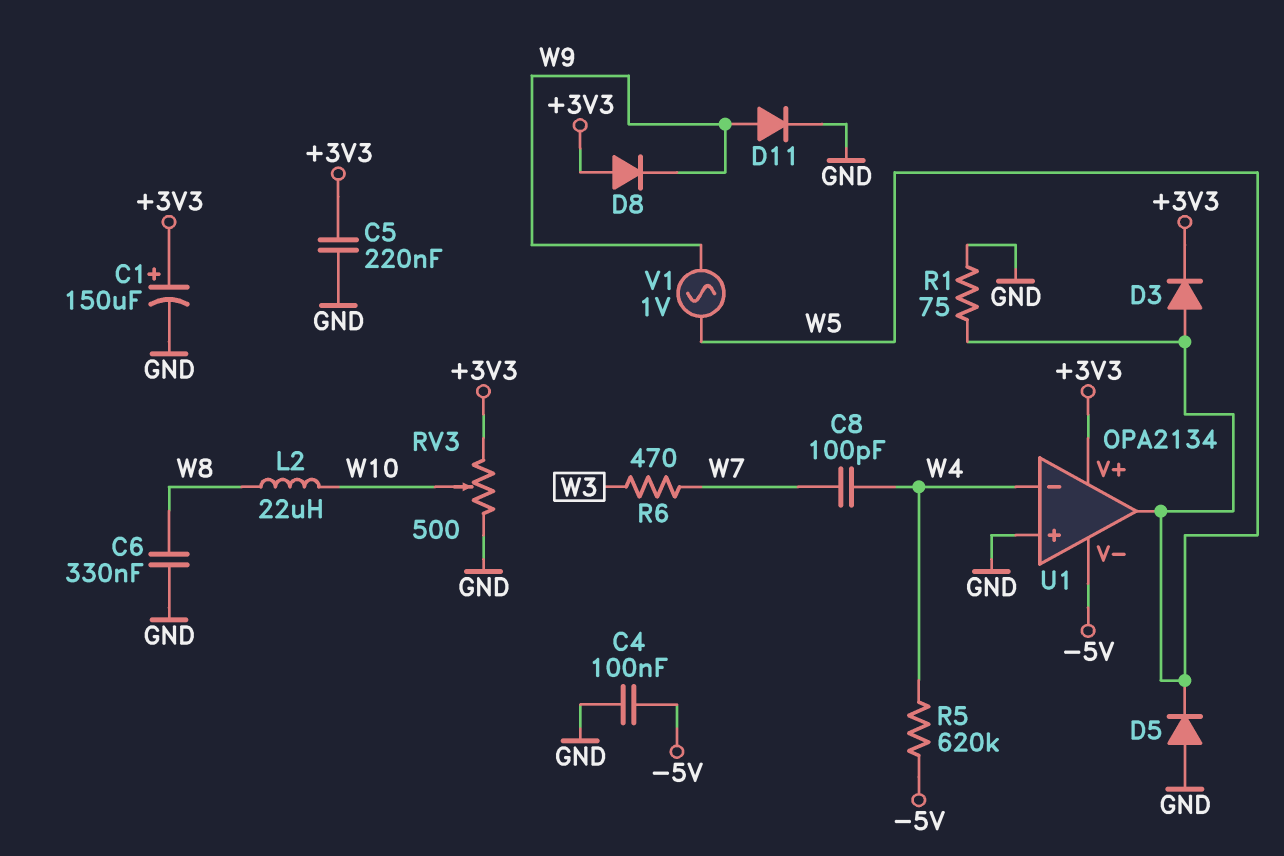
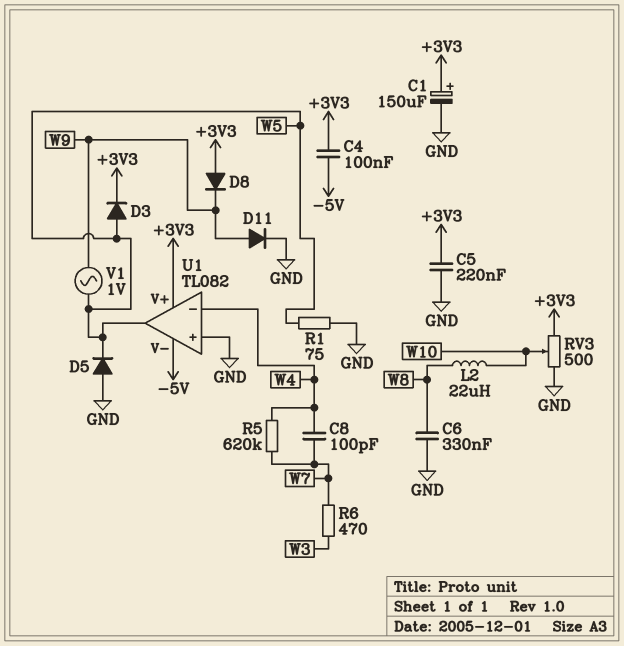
C4: 100nF (-5V, GND) -> 100nF (+3V3, -5V)
R5: 620k (-5V, W4) -> 620k (W4, W7)
U1: OPA2134 -> TL082

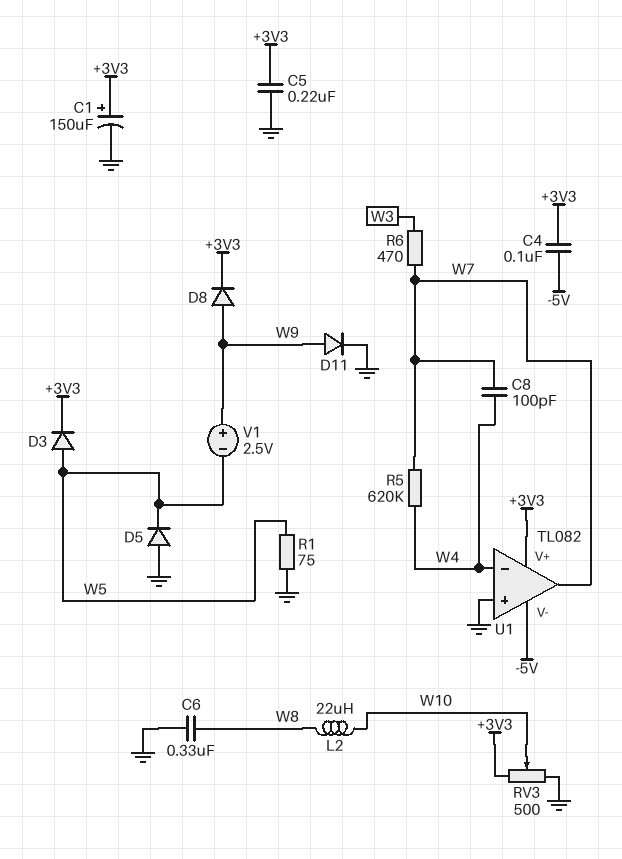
D8: diode (A +3V3, K W9) -> diode (A W9, K +3V3)
U1 pin out: W5 -> W7
V1: AC 1V (W5, W9) -> 2.5V (plus W9, minus W5)

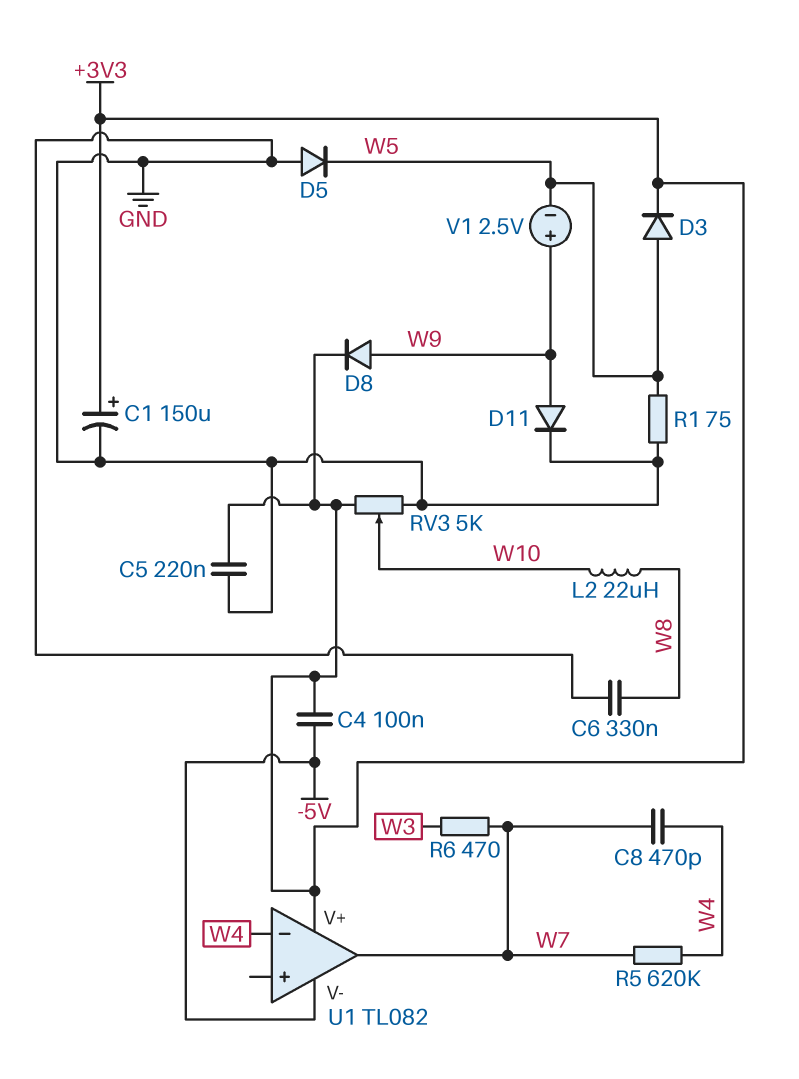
C8: 100pF (W4, W7) -> 470pF (W4, W7)
RV3: 500 (+3V3, GND, wiper W10) -> 5k (+3V3, GND, wiper W10)
U1 pin in+: GND -> none

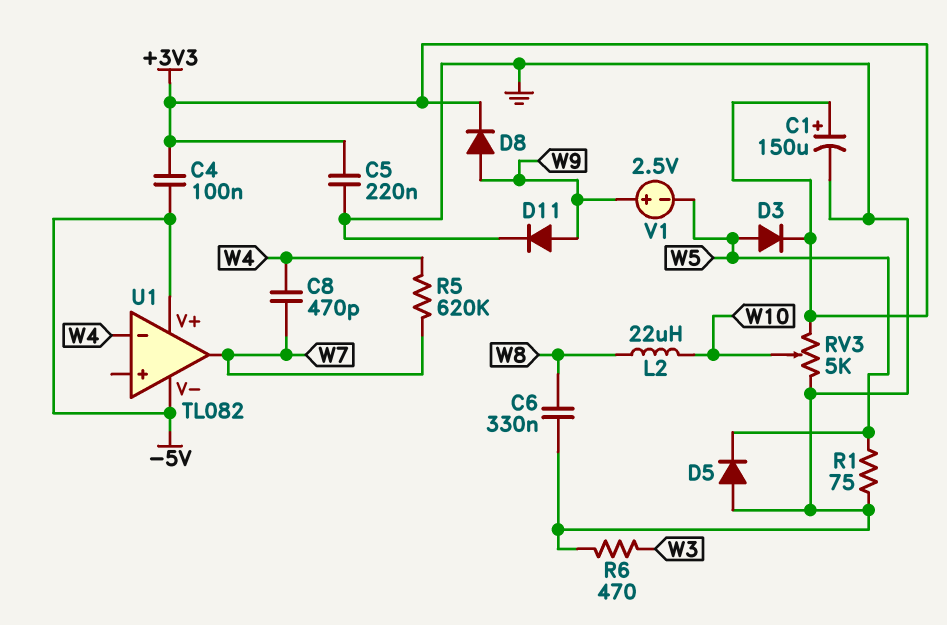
R6: 470 (W3, W7) -> 470 (GND, W3)
U1 pin V+: +3V3 -> -5V

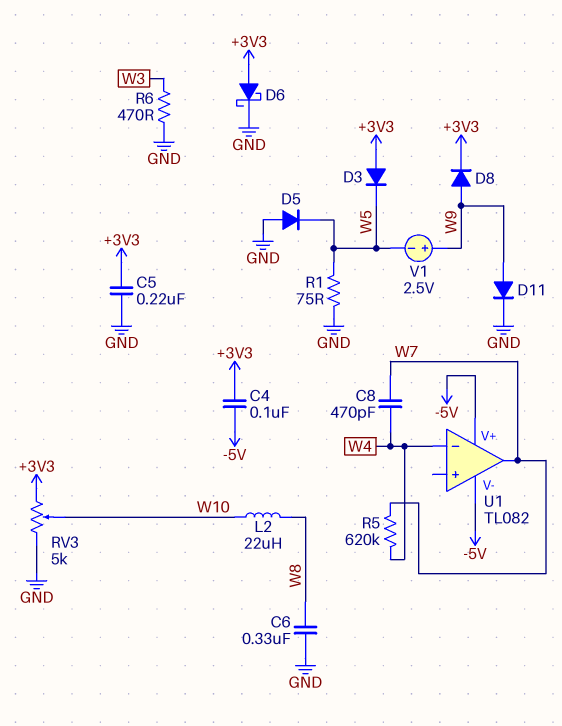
C1: 150uF (plus +3V3, minus GND) -> none
D3: diode (A W5, K +3V3) -> diode (A +3V3, K W5)
D6: none -> schottky (A +3V3, K GND)

